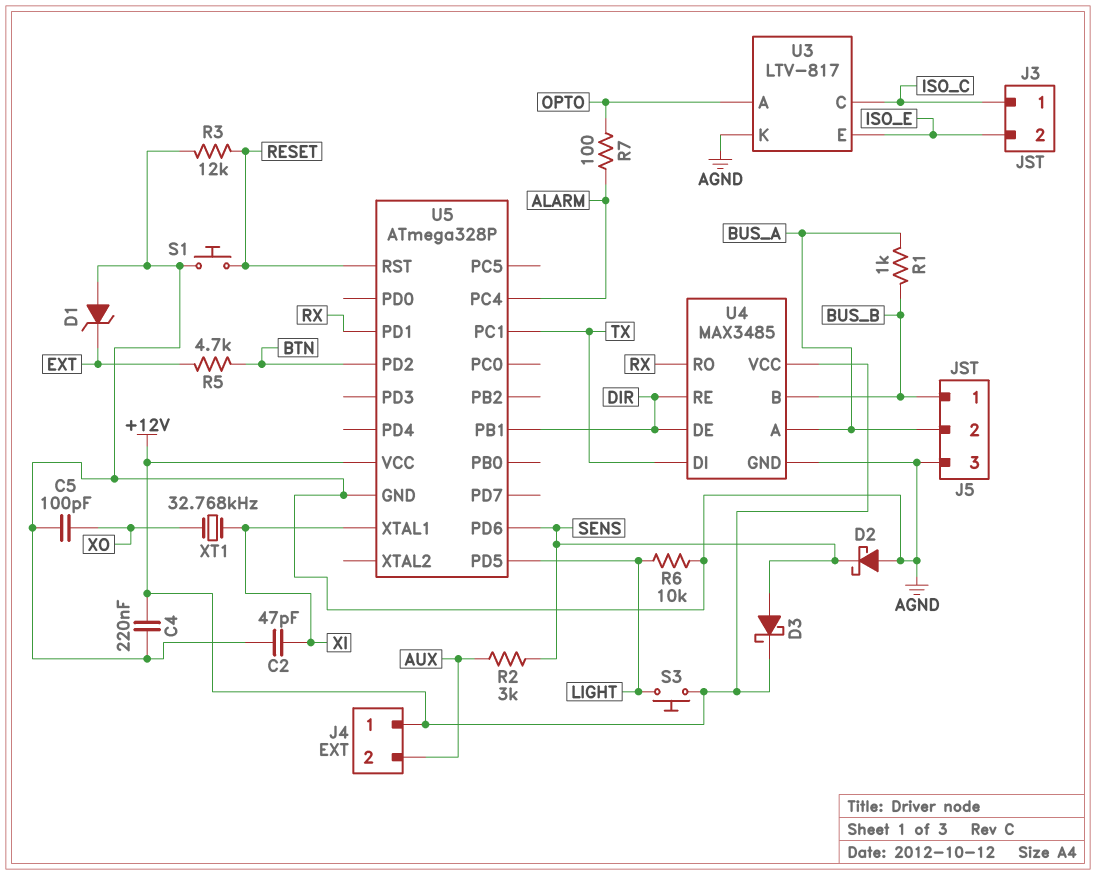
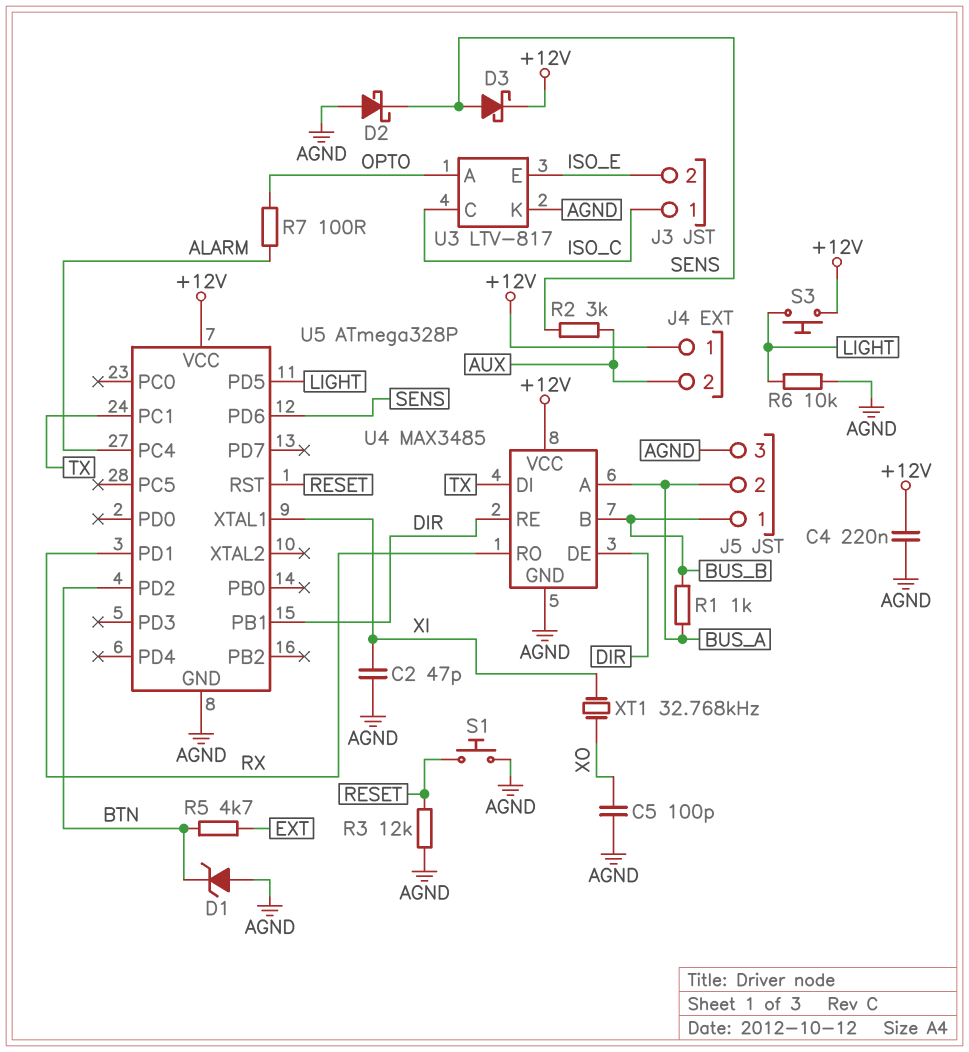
D1: zener (A AGND, K EXT) -> zener (A AGND, K BTN)

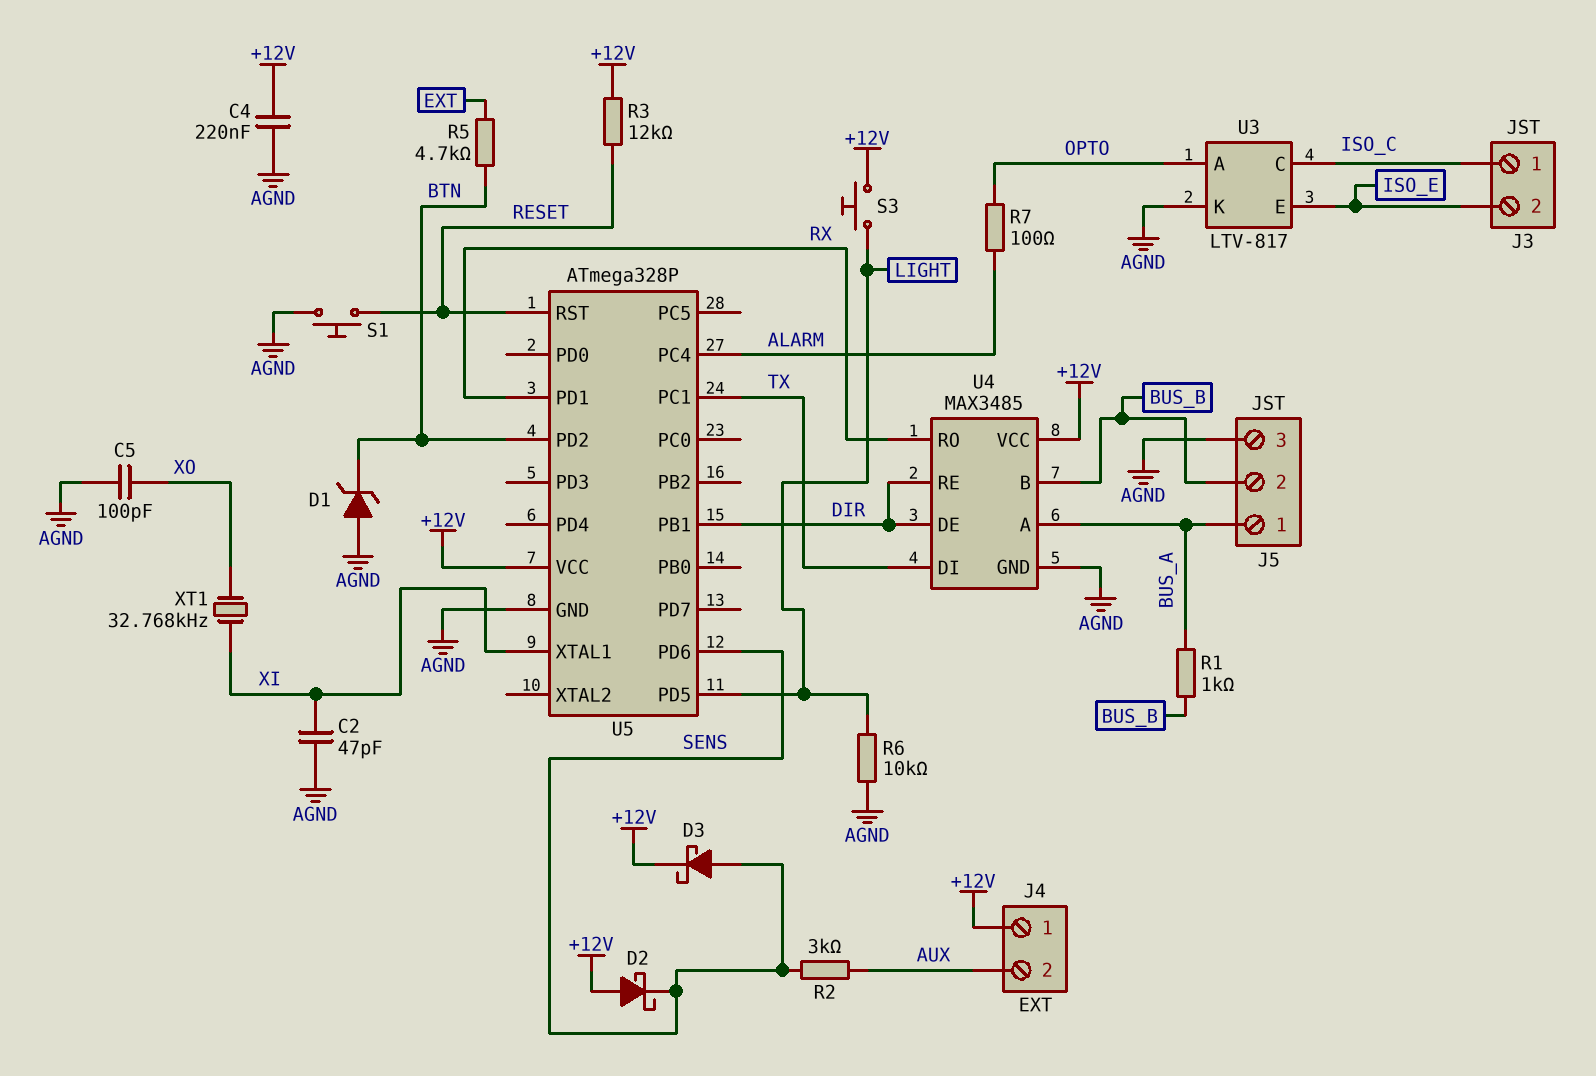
D2: schottky (A AGND, K SENS) -> schottky (A +12V, K SENS)
J5 pin 1: BUS_B -> BUS_A
J5 pin 2: BUS_A -> BUS_B
R3: 12k (AGND, RESET) -> 12k (+12V, RESET)

